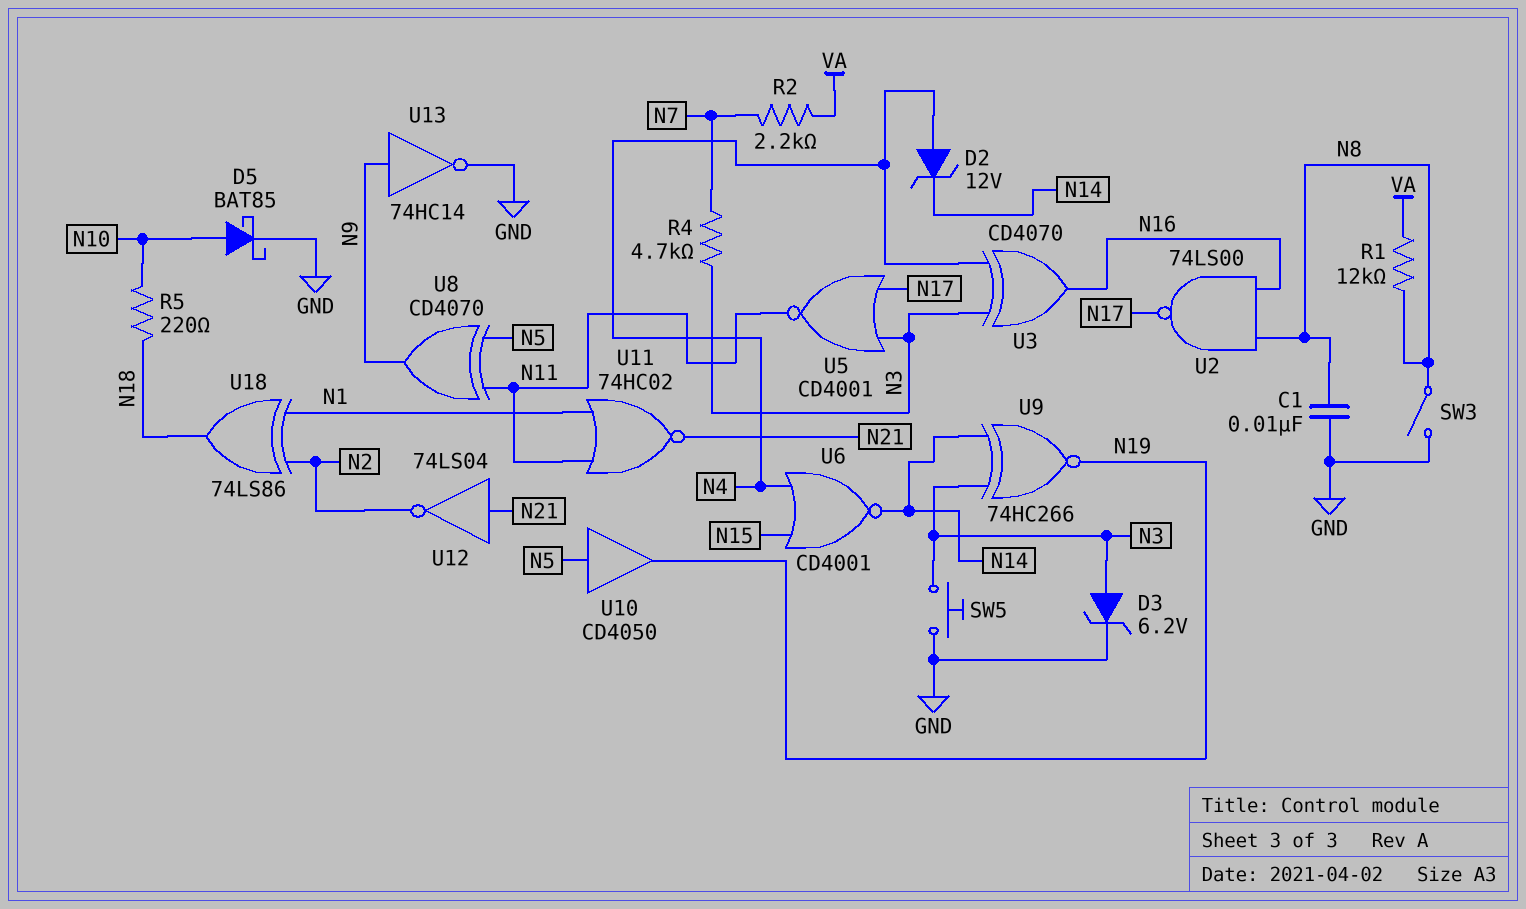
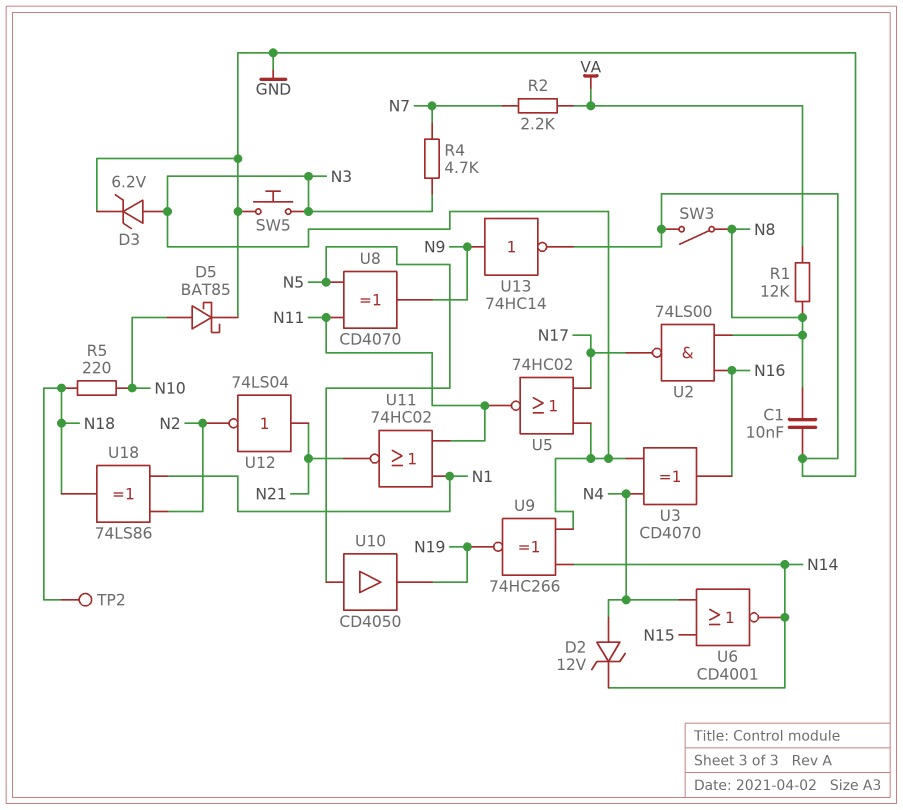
TP2: none -> test point (N18)
U5: NOR CD4001 (in N3, in N17, out N11) -> NOR 74HC02 (in N3, in N17, out N11)

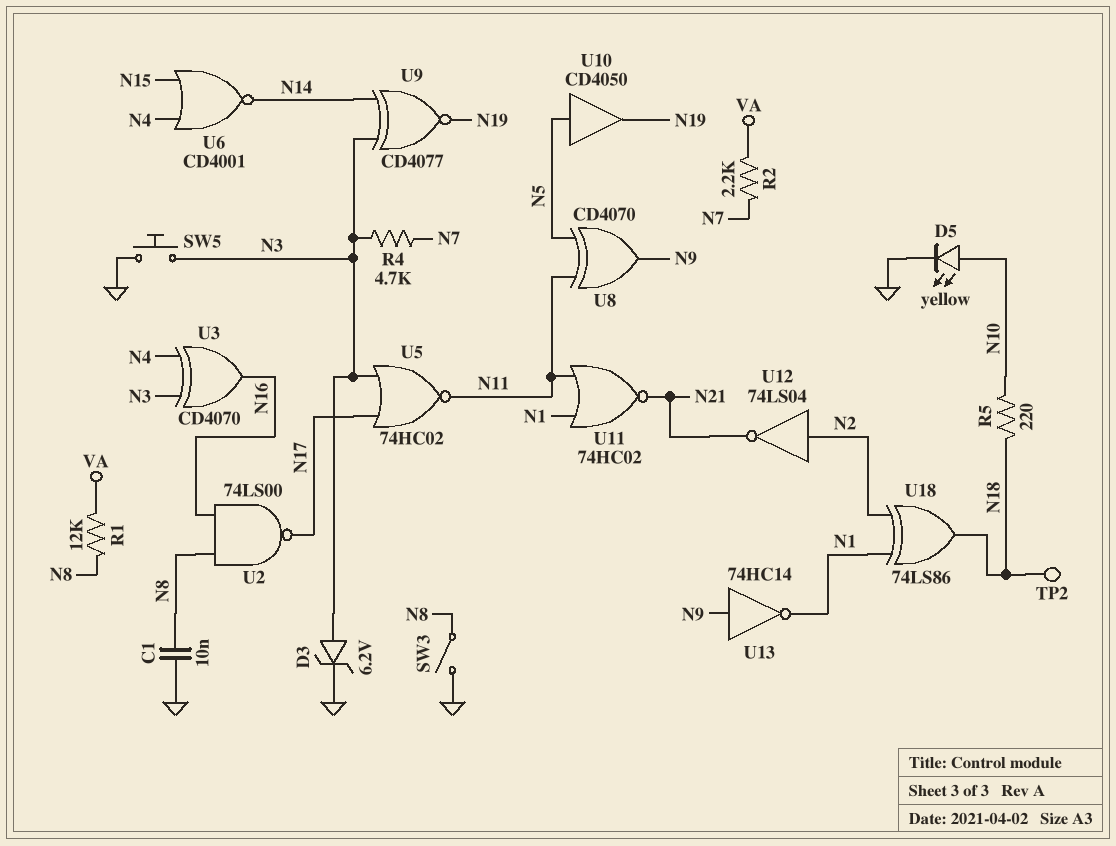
D2: zener 12V (A N4, K N14) -> none
D5: schottky BAT85 (A N10, K GND) -> LED yellow (A N10, K GND)
U9: XNOR 74HC266 (in N3, in N14, out N19) -> XNOR CD4077 (in N3, in N14, out N19)
U12: NOT 74LS04 (in N21, out N2) -> NOT 74LS04 (in N2, out N21)
U13: NOT 74HC14 (in N9, out GND) -> NOT 74HC14 (in N9, out N1)

